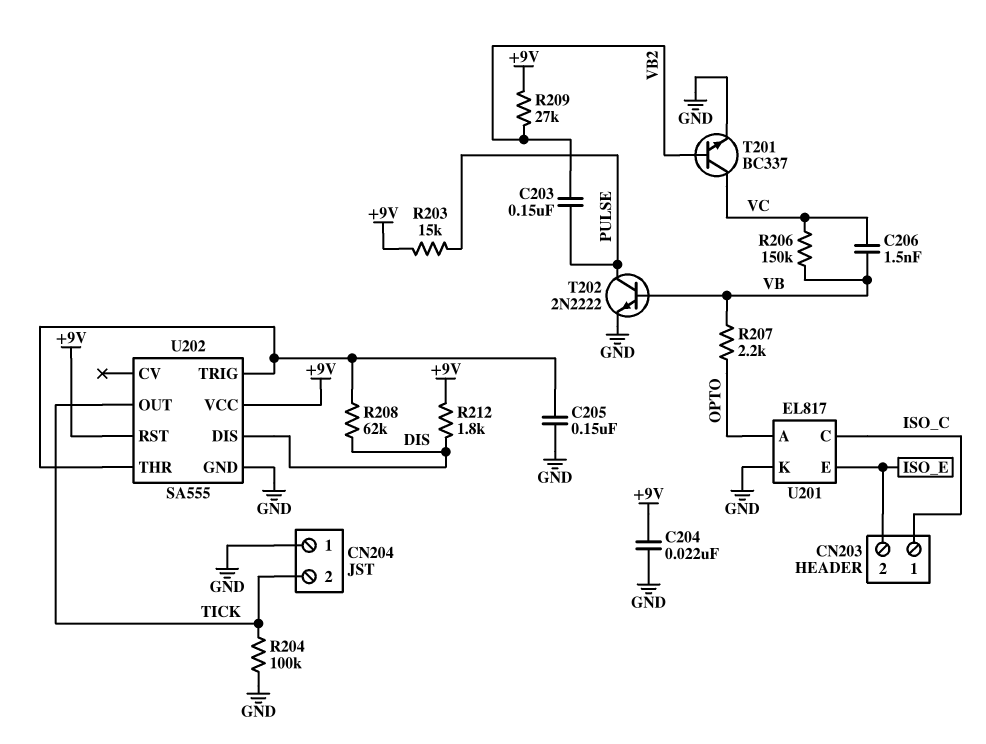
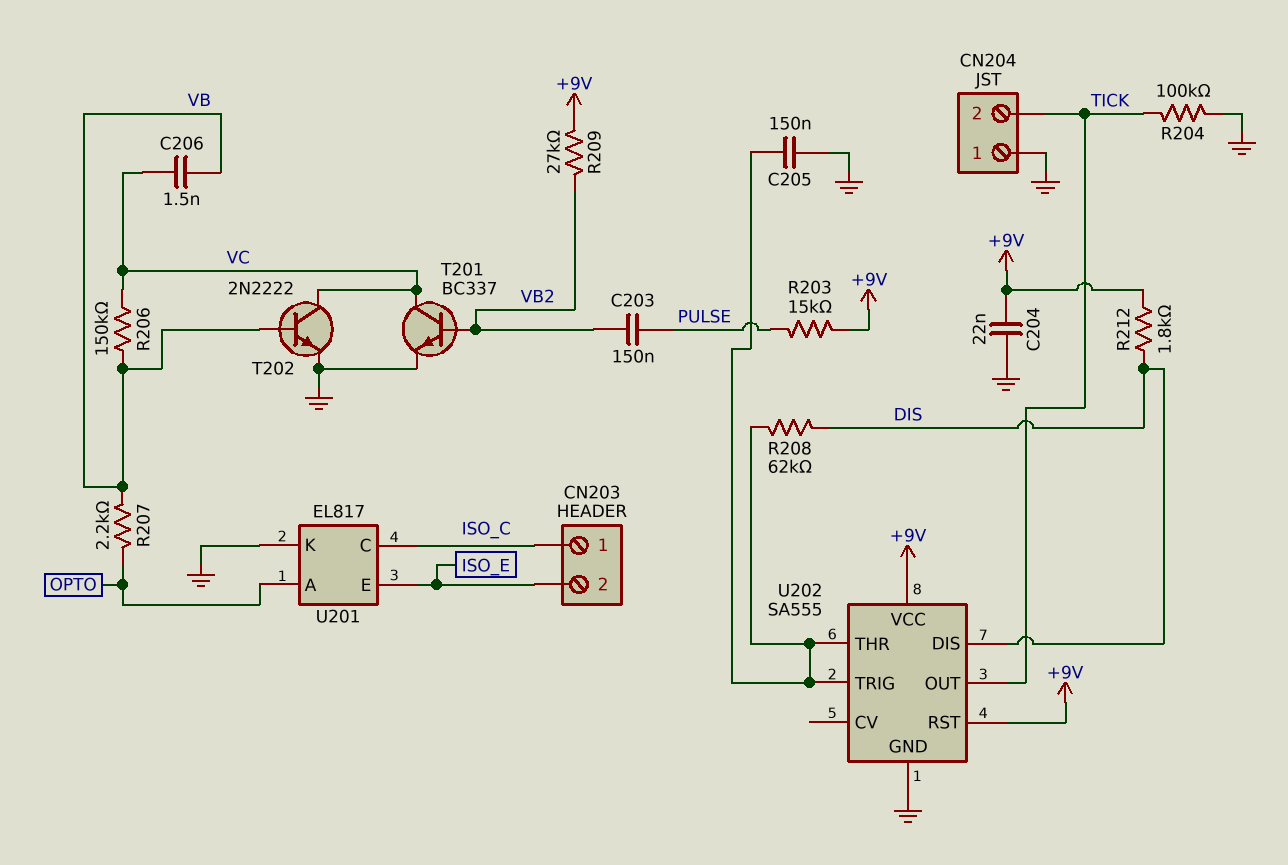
T202: NPN 2N2222 (B VB, C PULSE, E GND) -> NPN 2N2222 (B VB, C VC, E GND)

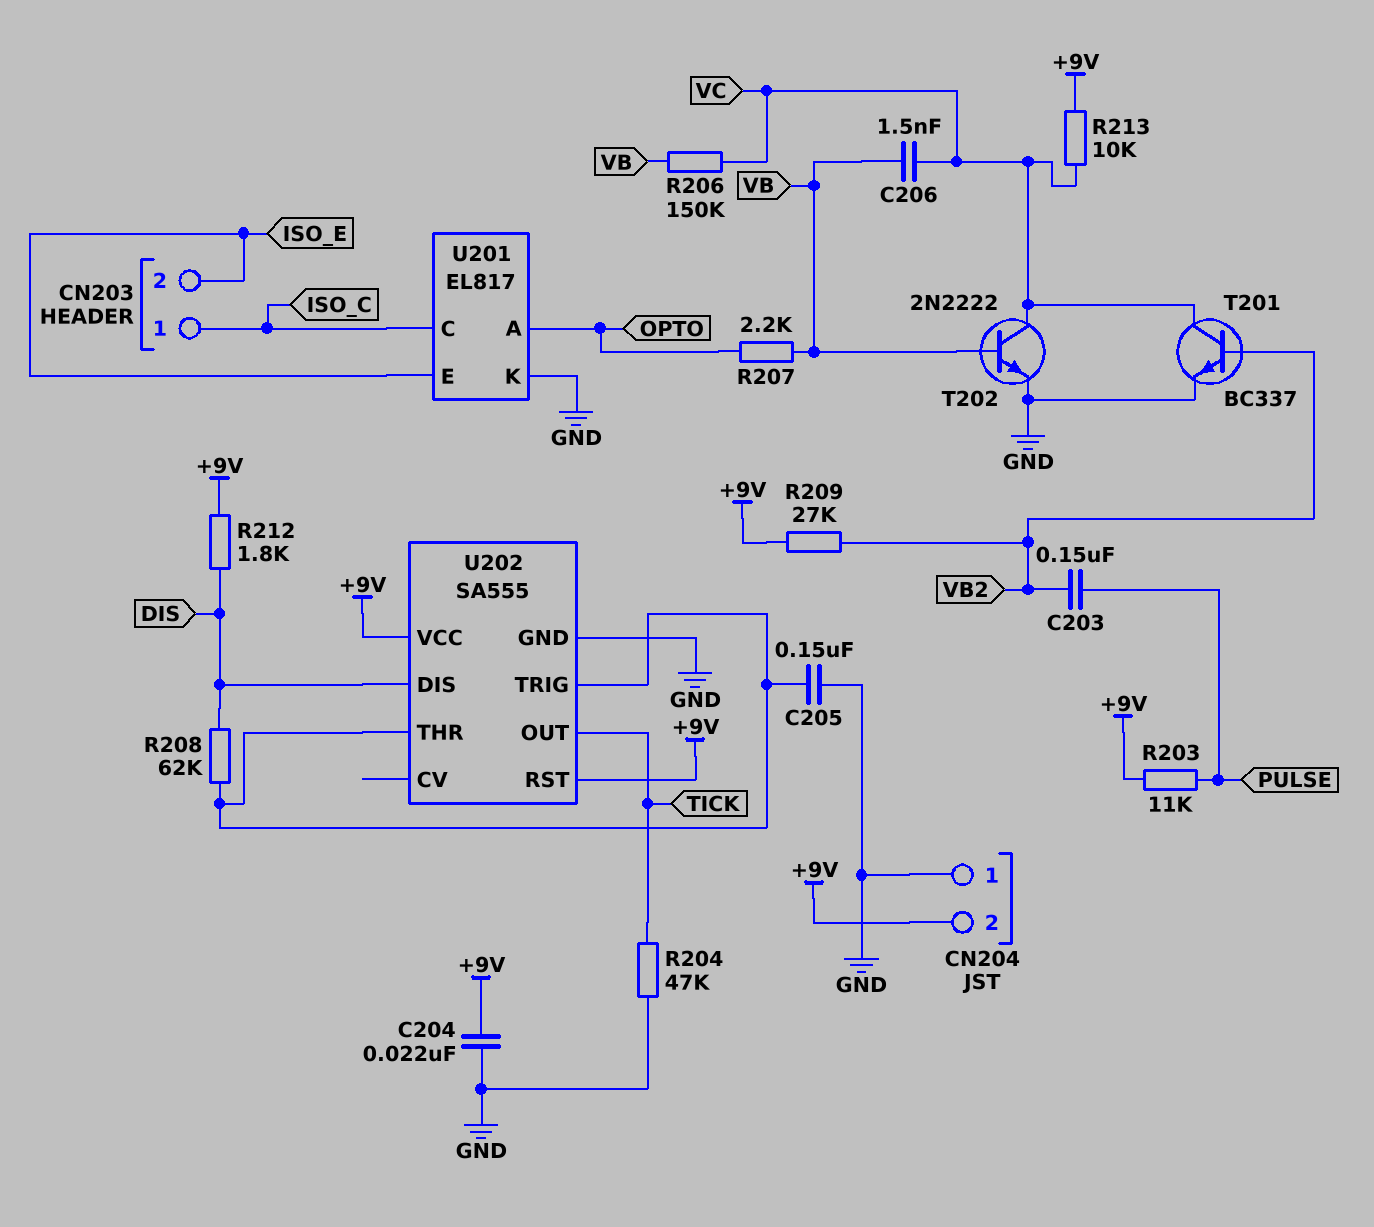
CN204 pin 2: TICK -> +9V
R203: 15k (+9V, PULSE) -> 11k (+9V, PULSE)
R204: 100k (GND, TICK) -> 47k (GND, TICK)
R213: none -> 10k (+9V, VC)

